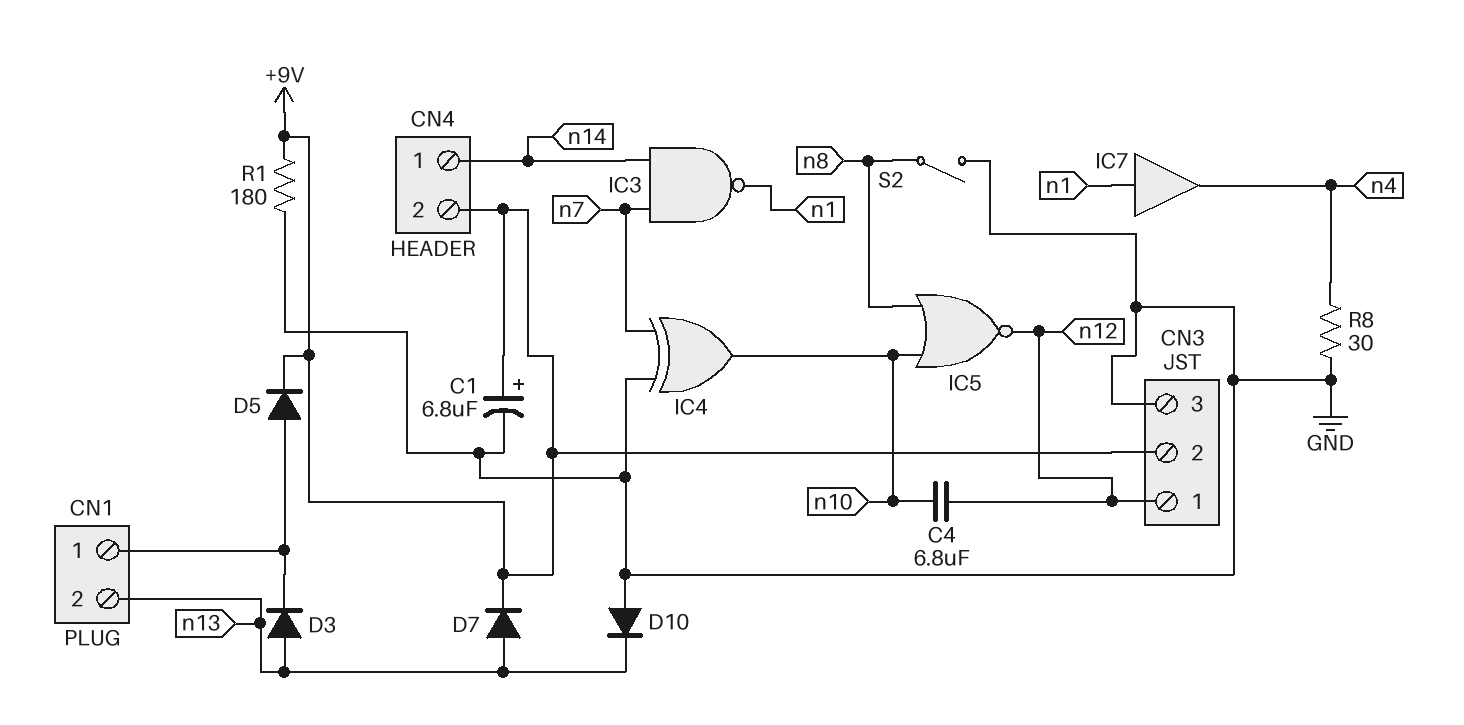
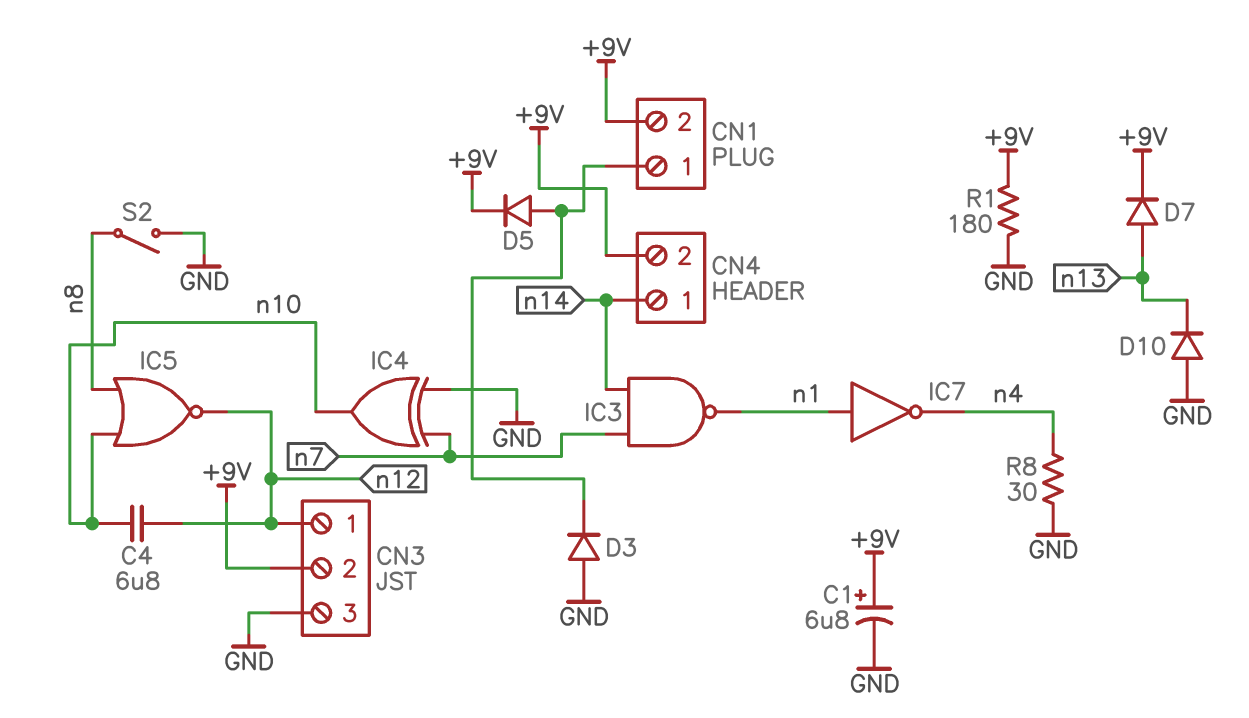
CN1 pin 2: n13 -> +9V
D3: diode (A n13, K CN1/1) -> diode (A GND, K CN1/1)
IC7: buffer (in n1, out n4) -> NOT (in n1, out n4)

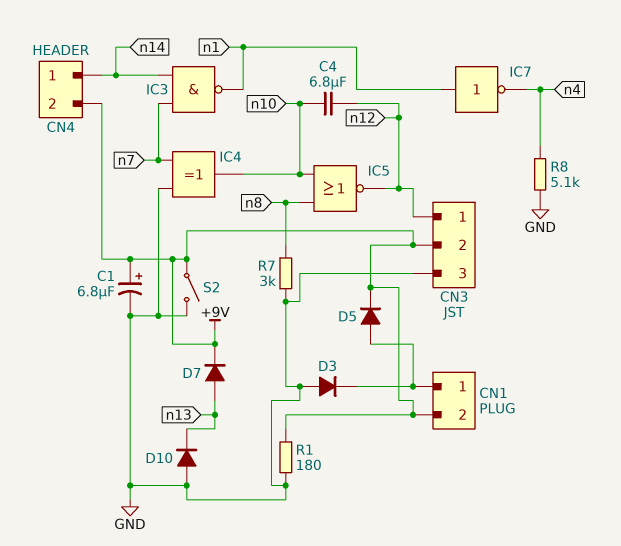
R7: none -> 3k (GND, n8)
R8: 30 (GND, n4) -> 5.1k (GND, n4)
S2: switch (GND, n8) -> switch (+9V, GND)

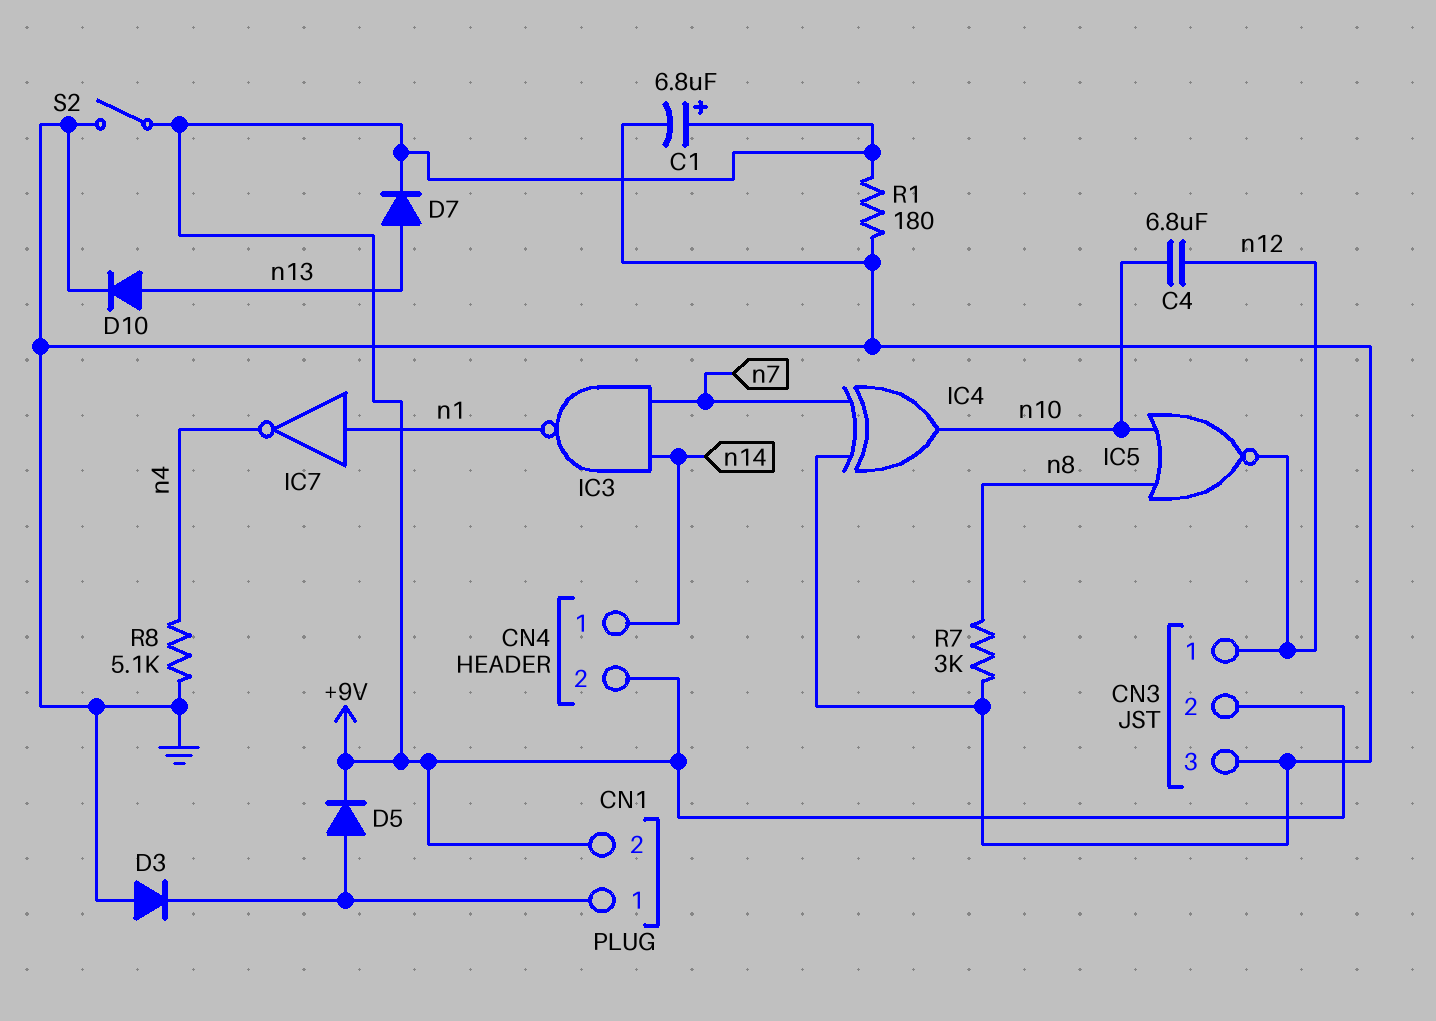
D10: diode (A GND, K n13) -> diode (A n13, K GND)

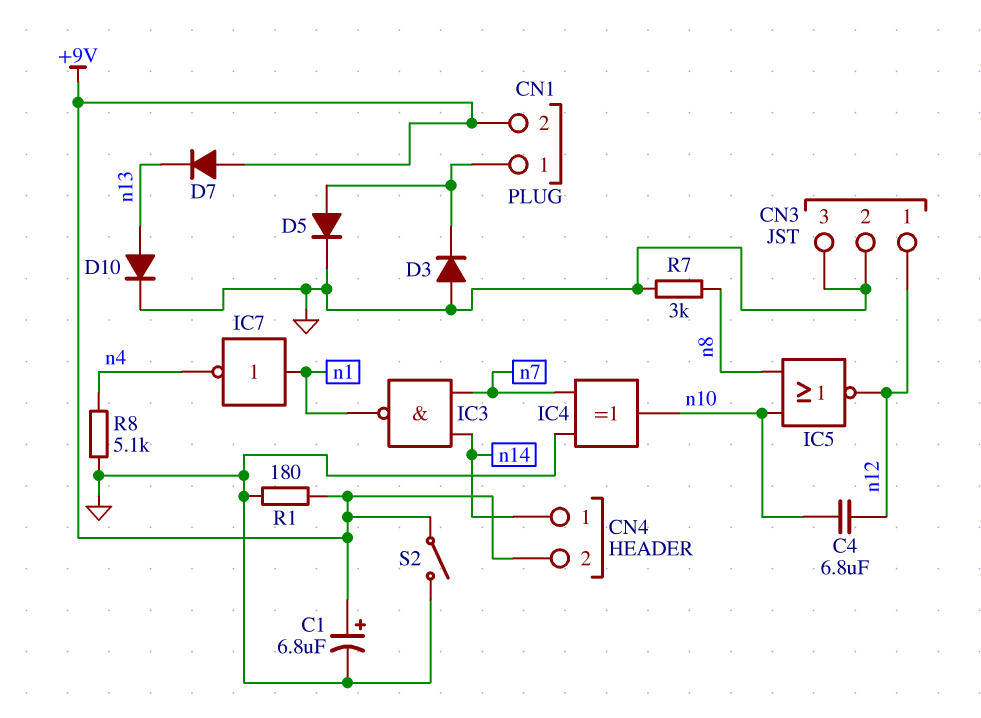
CN3 pin 2: +9V -> GND
D5: diode (A CN1/1, K +9V) -> diode (A CN1/1, K GND)
D7: diode (A n13, K +9V) -> diode (A +9V, K n13)

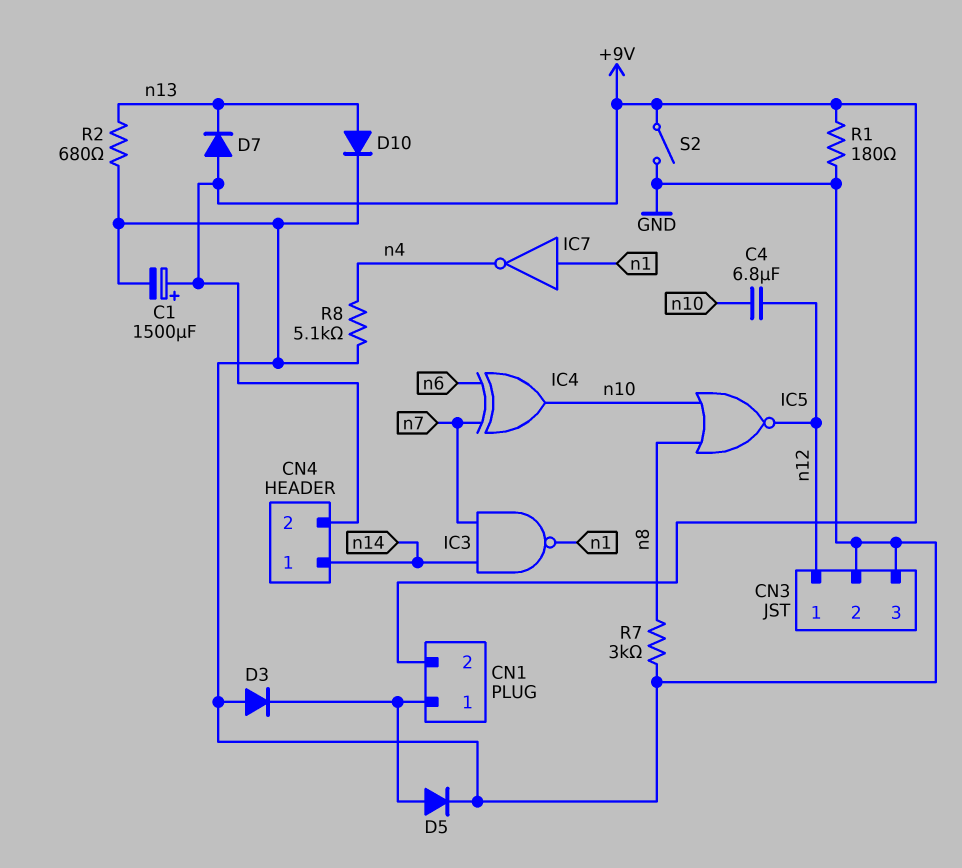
C1: 6.8uF (plus +9V, minus GND) -> 1500uF (plus +9V, minus GND)
IC4: XOR (in GND, in n7, out n10) -> XOR (in n6, in n7, out n10)
R2: none -> 680 (GND, n13)

